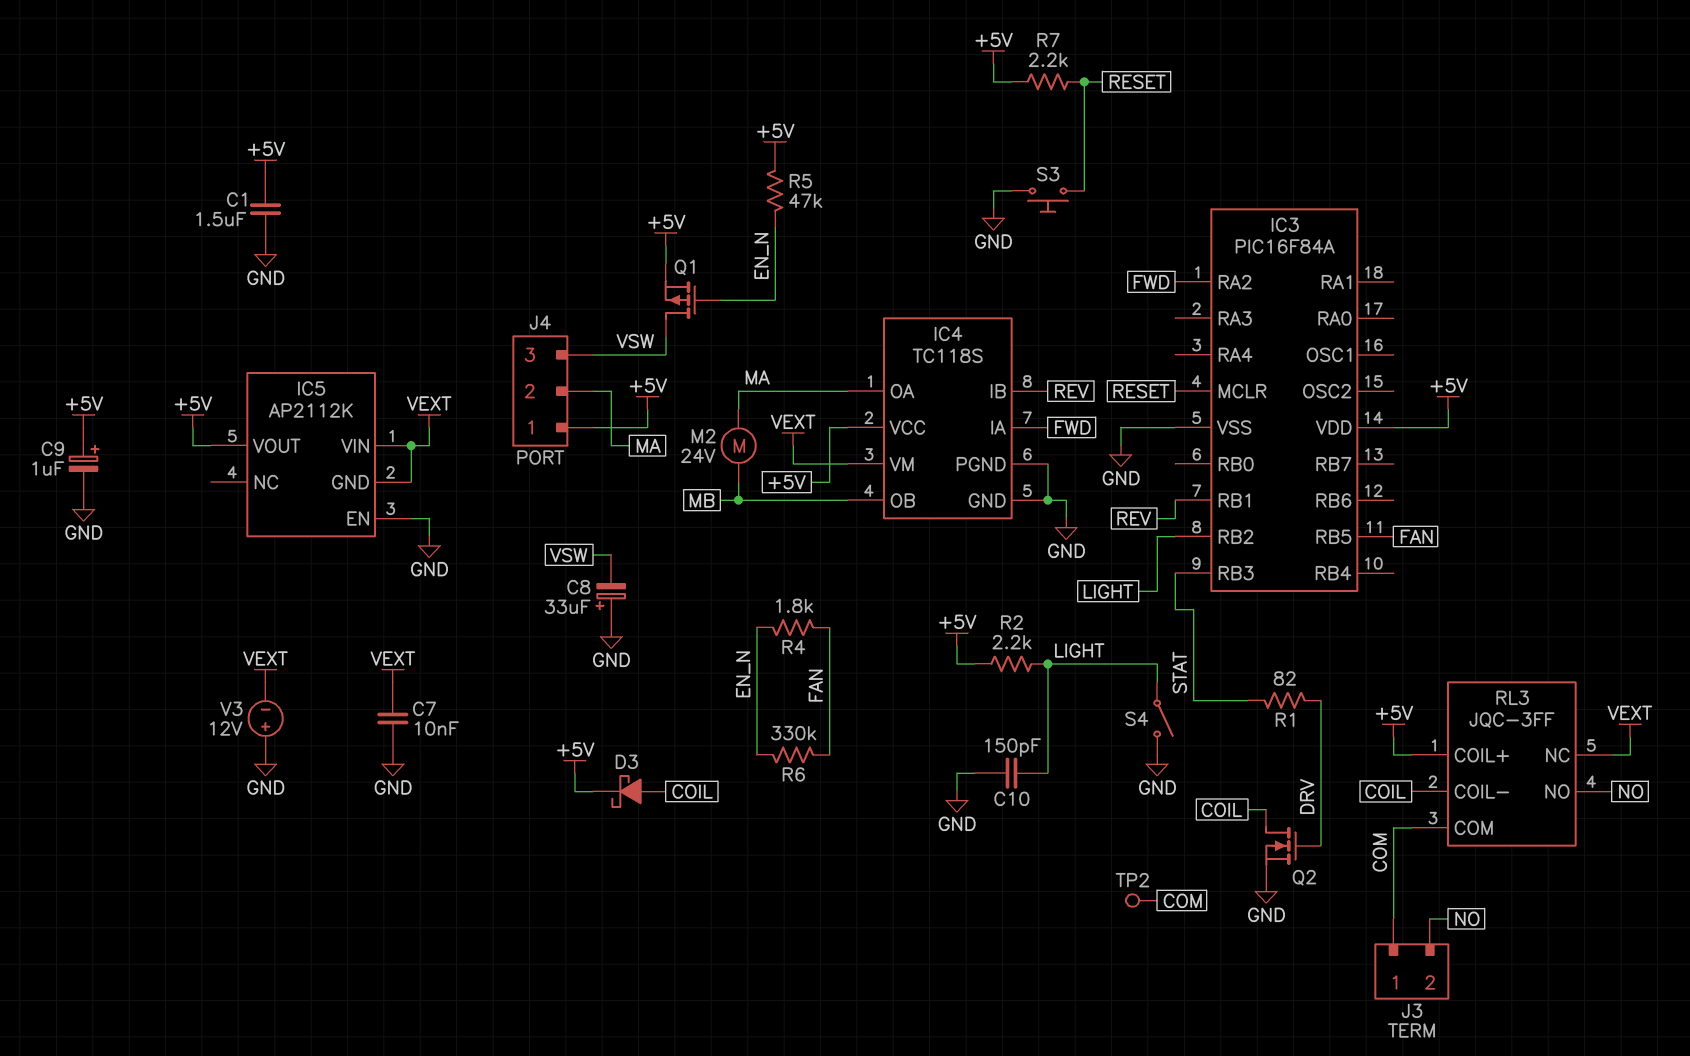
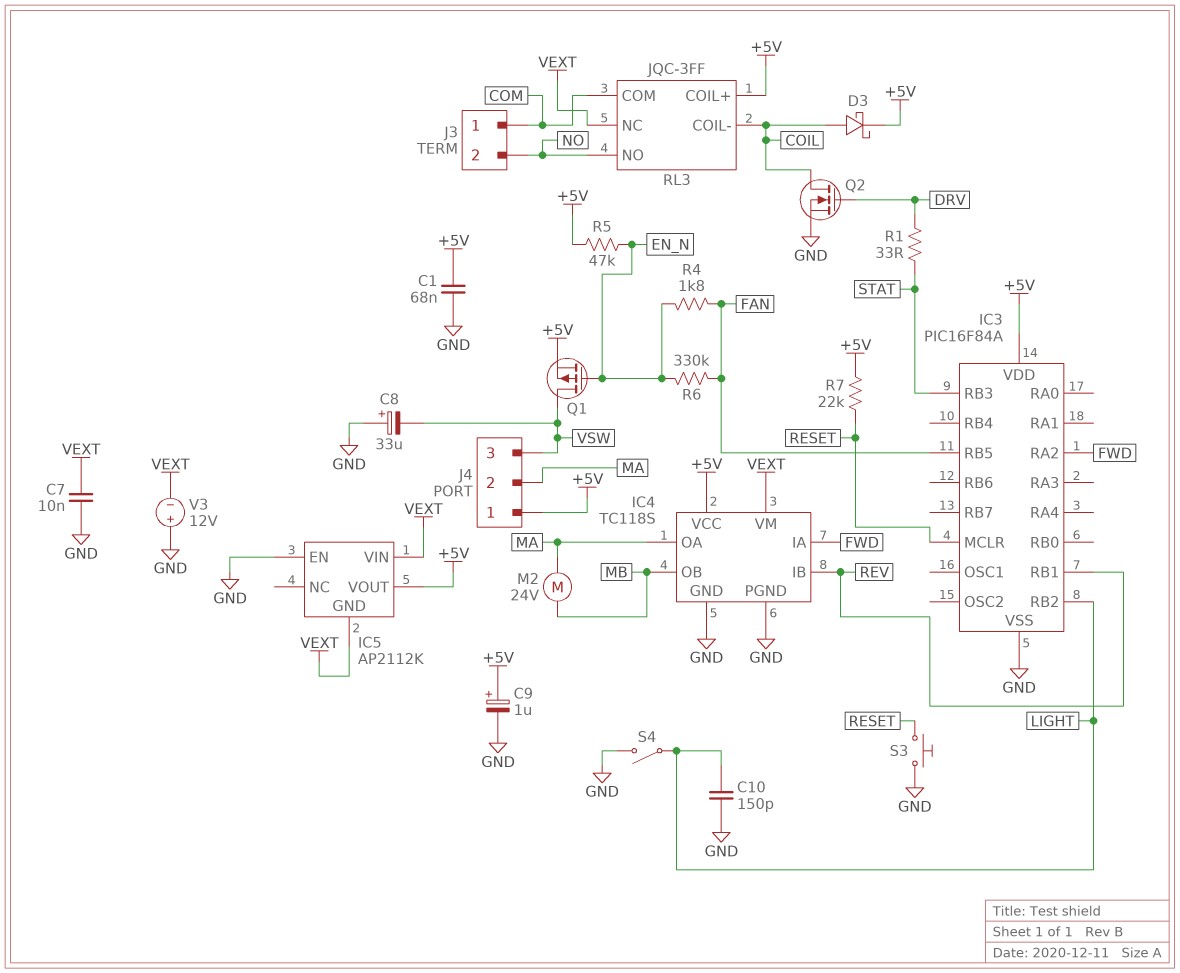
C1: 1.5uF (+5V, GND) -> 68nF (+5V, GND)
R1: 82 (DRV, STAT) -> 33 (DRV, STAT)
R2: 2.2k (+5V, LIGHT) -> none
R7: 2.2k (+5V, RESET) -> 22k (+5V, RESET)
TP2: test point (COM) -> none

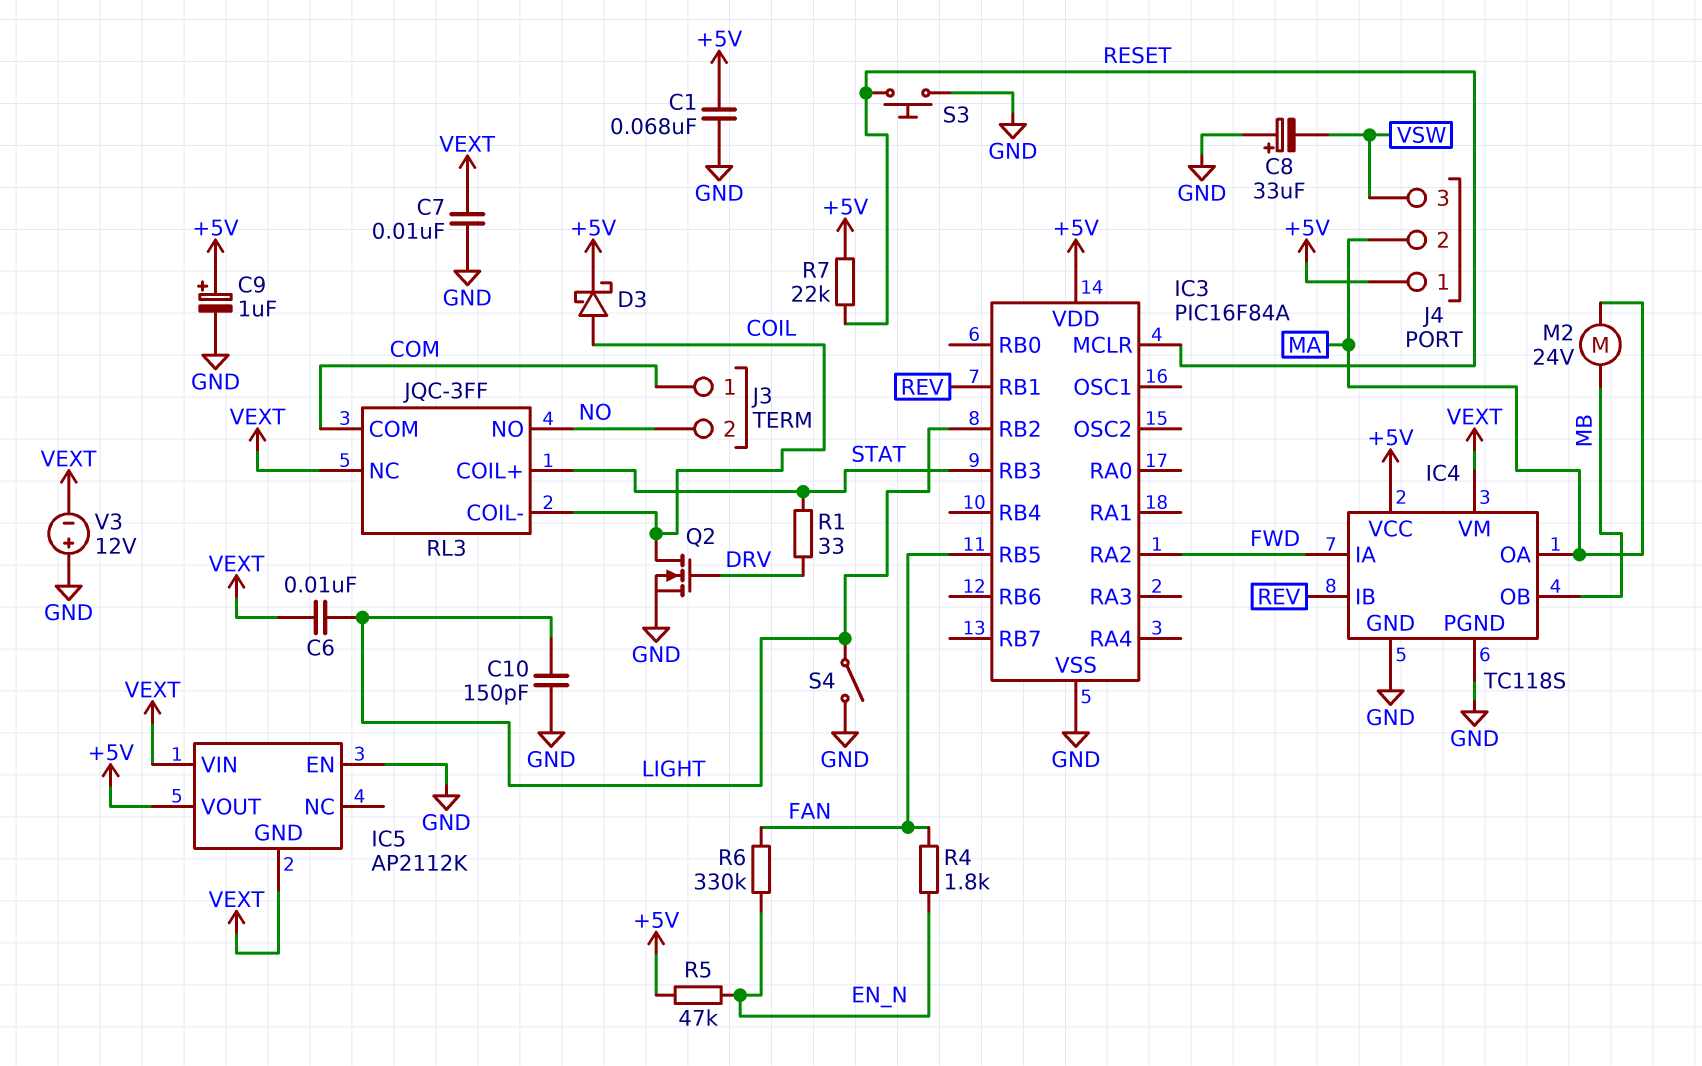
C6: none -> 10nF (LIGHT, VEXT)
Q1: PMOS (G EN_N, D VSW, S +5V) -> none
RL3 pin COIL+: +5V -> STAT

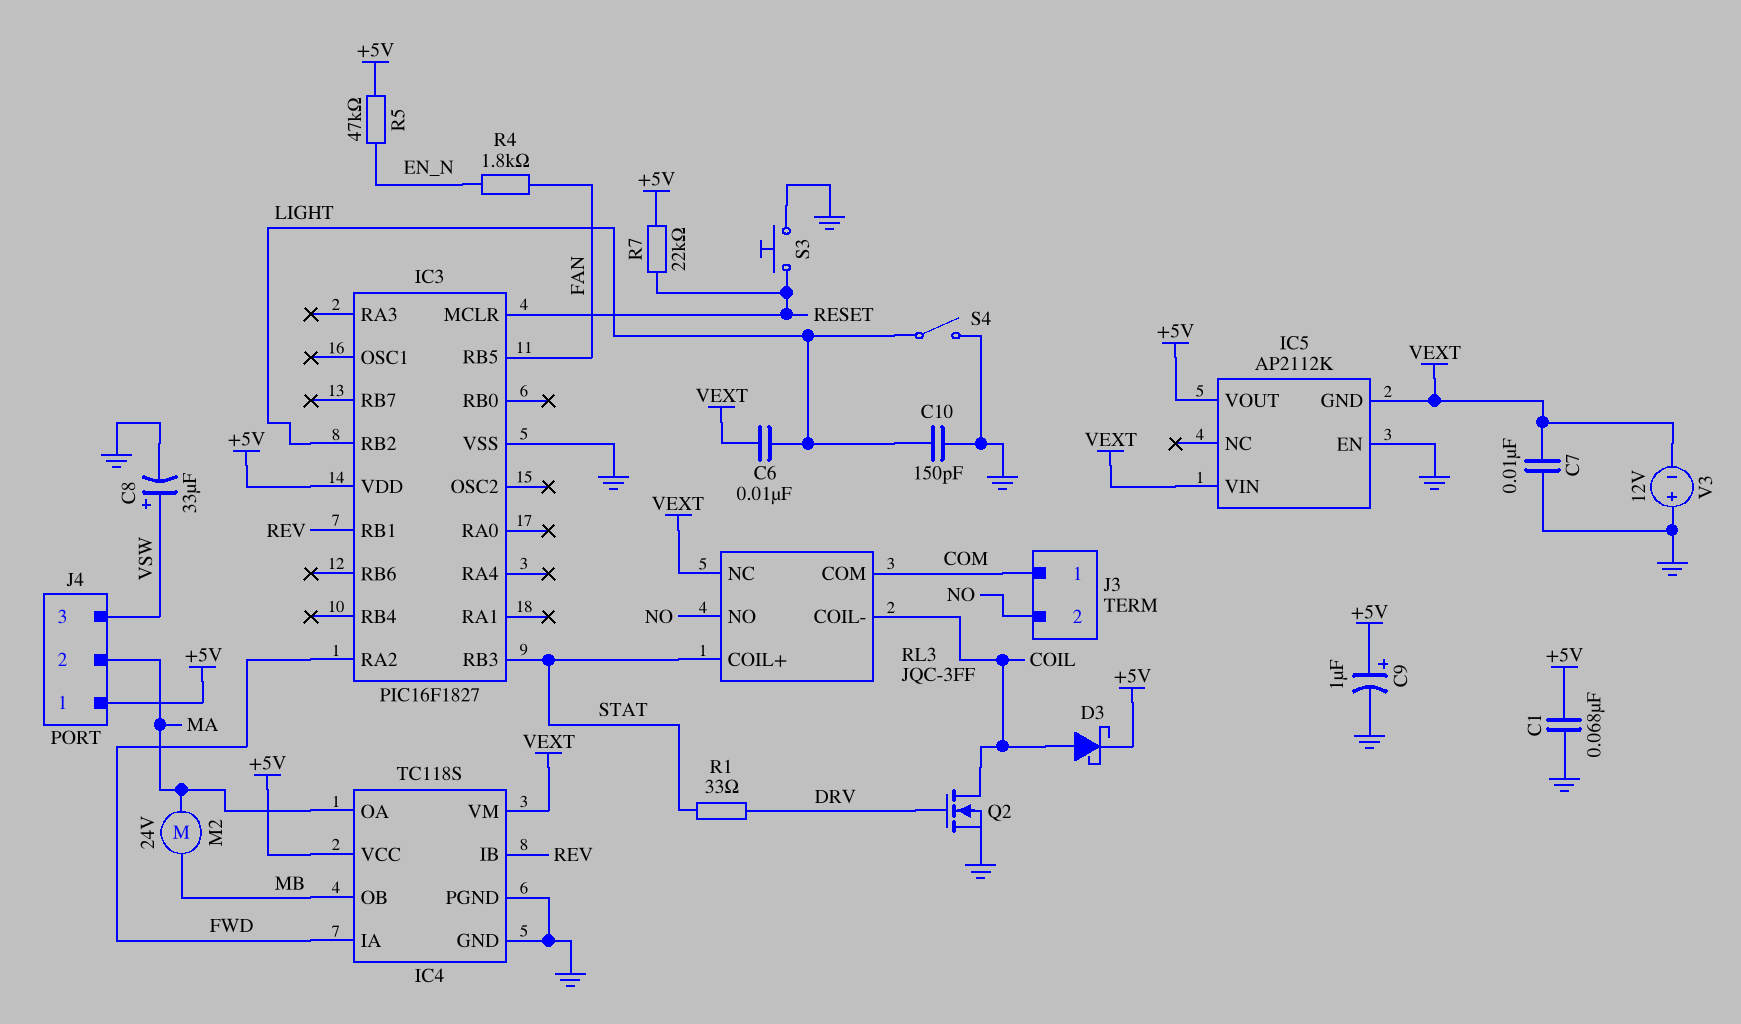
C8: 33uF (plus GND, minus VSW) -> 33uF (plus VSW, minus GND)
IC3: PIC16F84A -> PIC16F1827
R6: 330k (EN_N, FAN) -> none

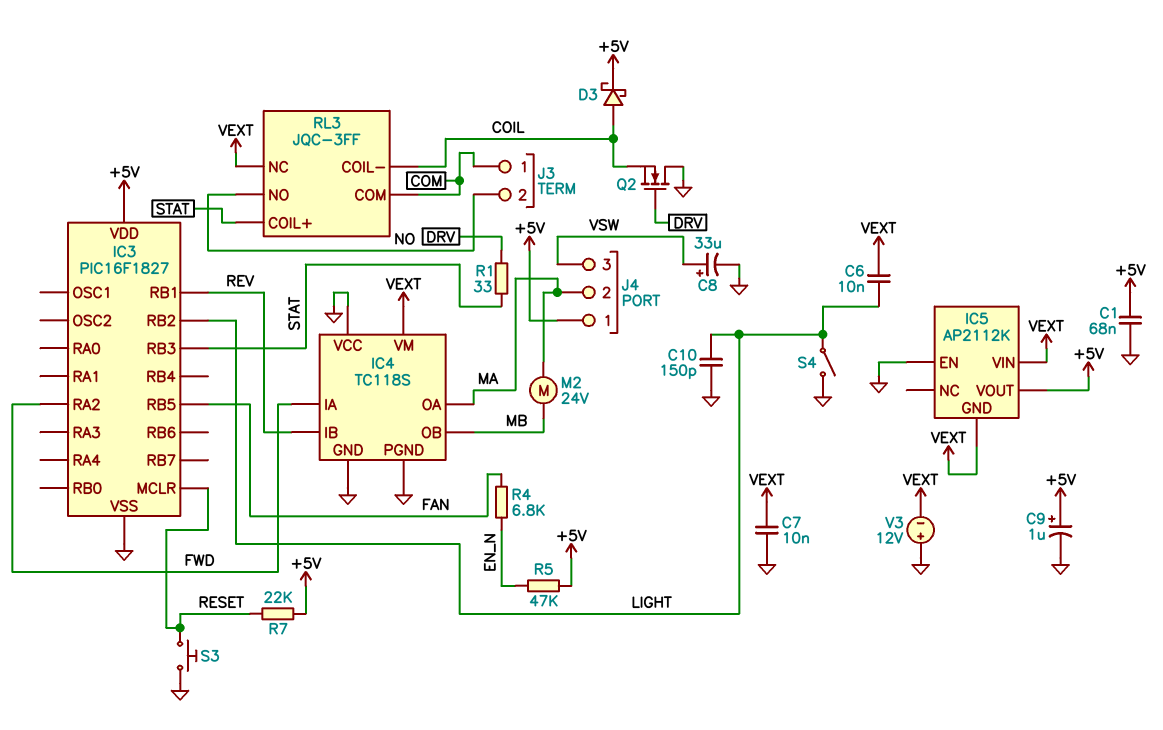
IC4 pin VCC: +5V -> GND
Q2: NMOS (G DRV, D COIL, S GND) -> NMOS (G DRV, D GND, S COIL)
R4: 1.8k (EN_N, FAN) -> 6.8k (EN_N, FAN)

